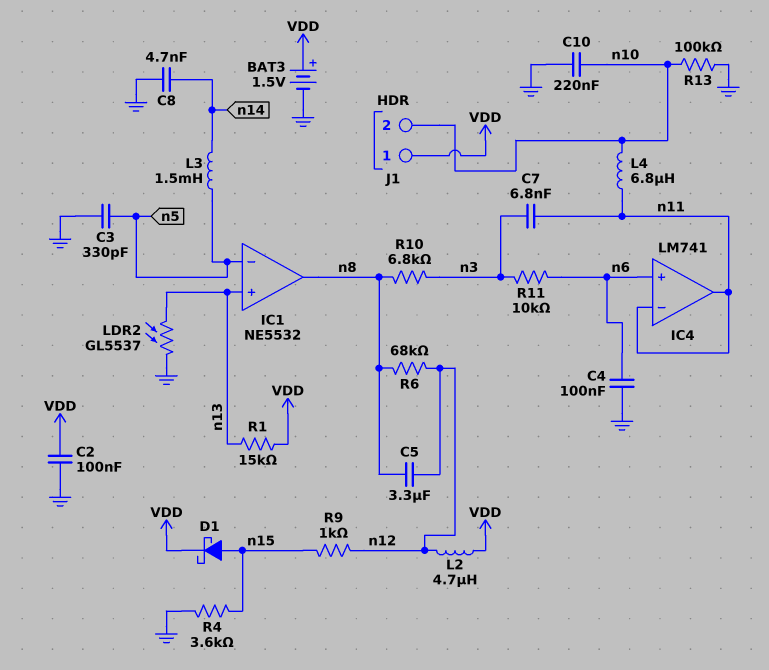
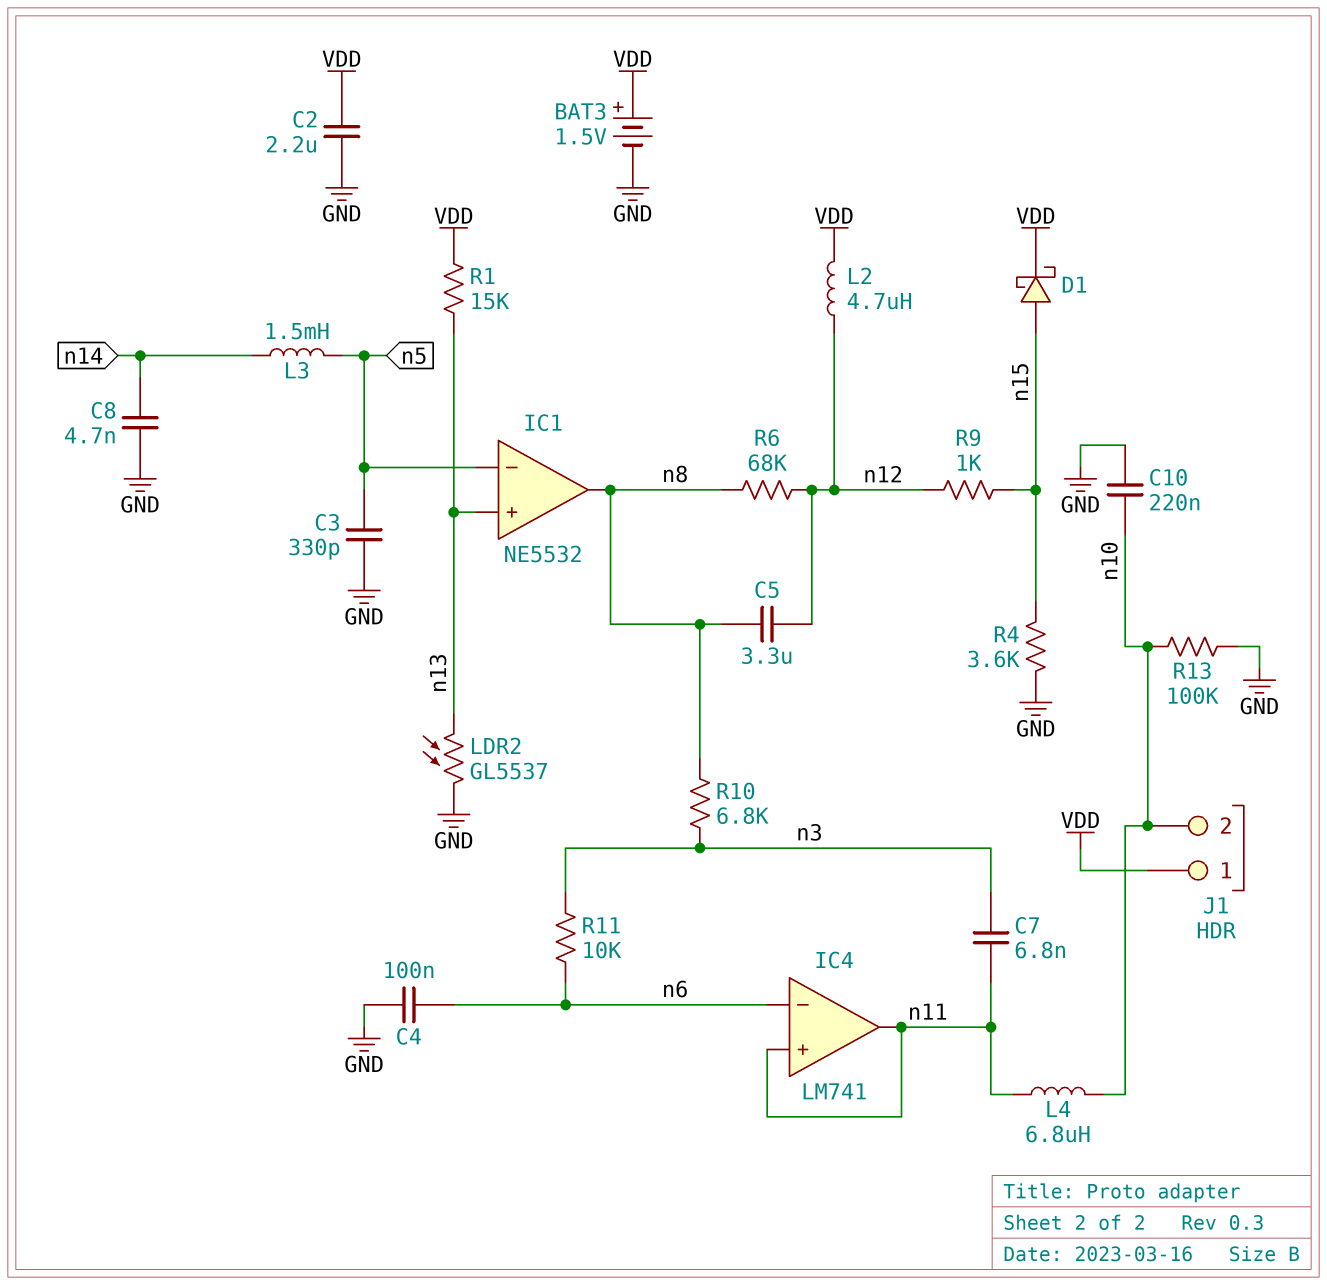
C2: 100nF (GND, VDD) -> 2.2uF (GND, VDD)
IC4 pin in+: n6 -> n11
IC4 pin in-: n11 -> n6

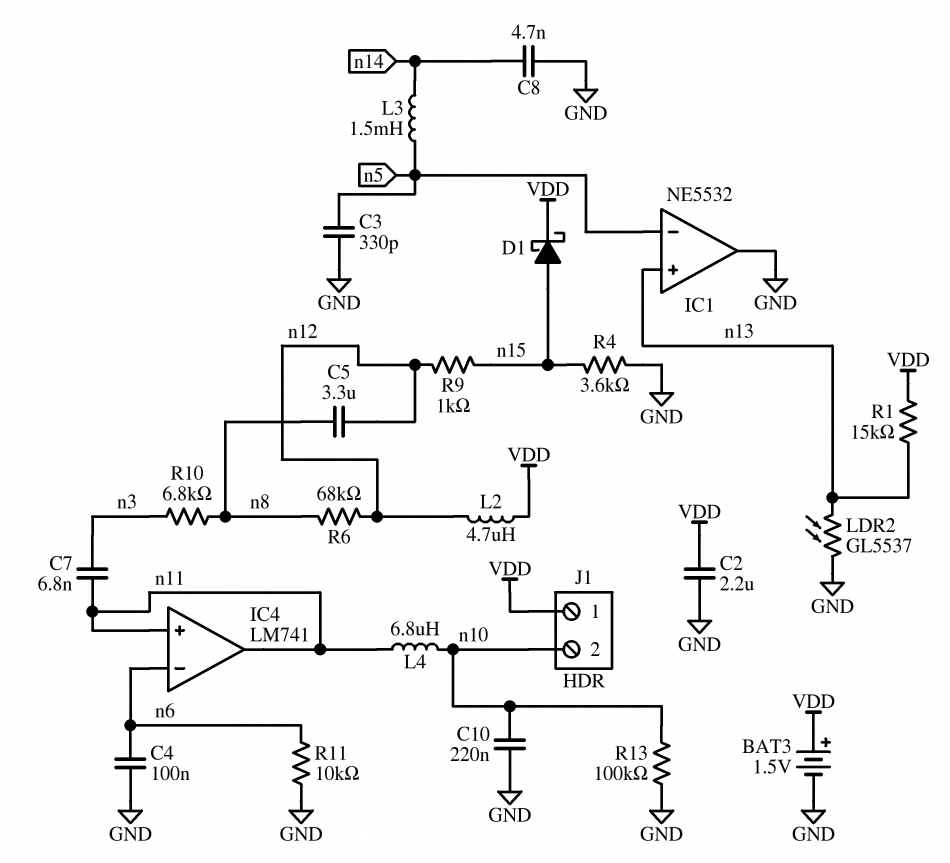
IC1 pin out: n8 -> GND
R11: 10k (n3, n6) -> 10k (GND, n6)

